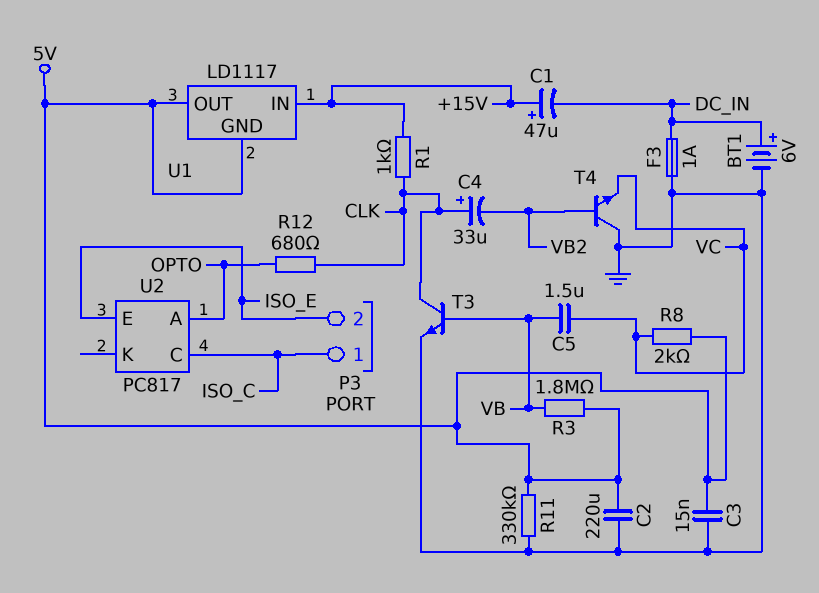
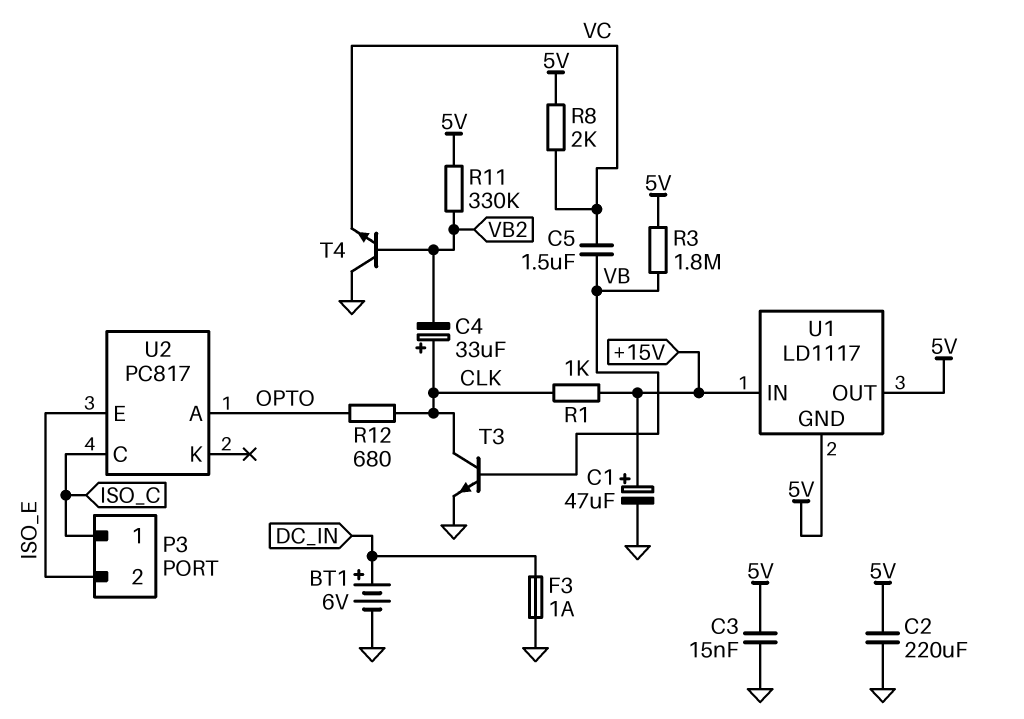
C1: 47uF (plus +15V, minus DC_IN) -> 47uF (plus +15V, minus GND)
R11: 330k (5V, GND) -> 330k (5V, VB2)

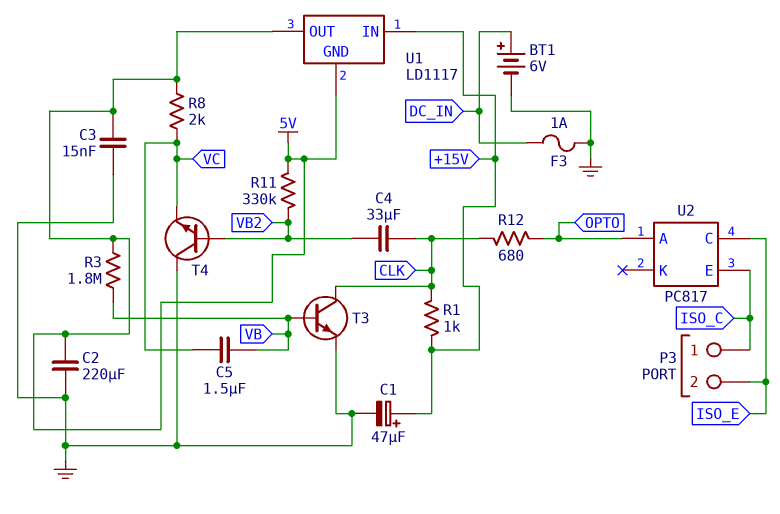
C4: 33uF (plus CLK, minus VB2) -> 33uF (CLK, VB2)
U2 pin C: ISO_C -> ISO_E
U2 pin E: ISO_E -> ISO_C

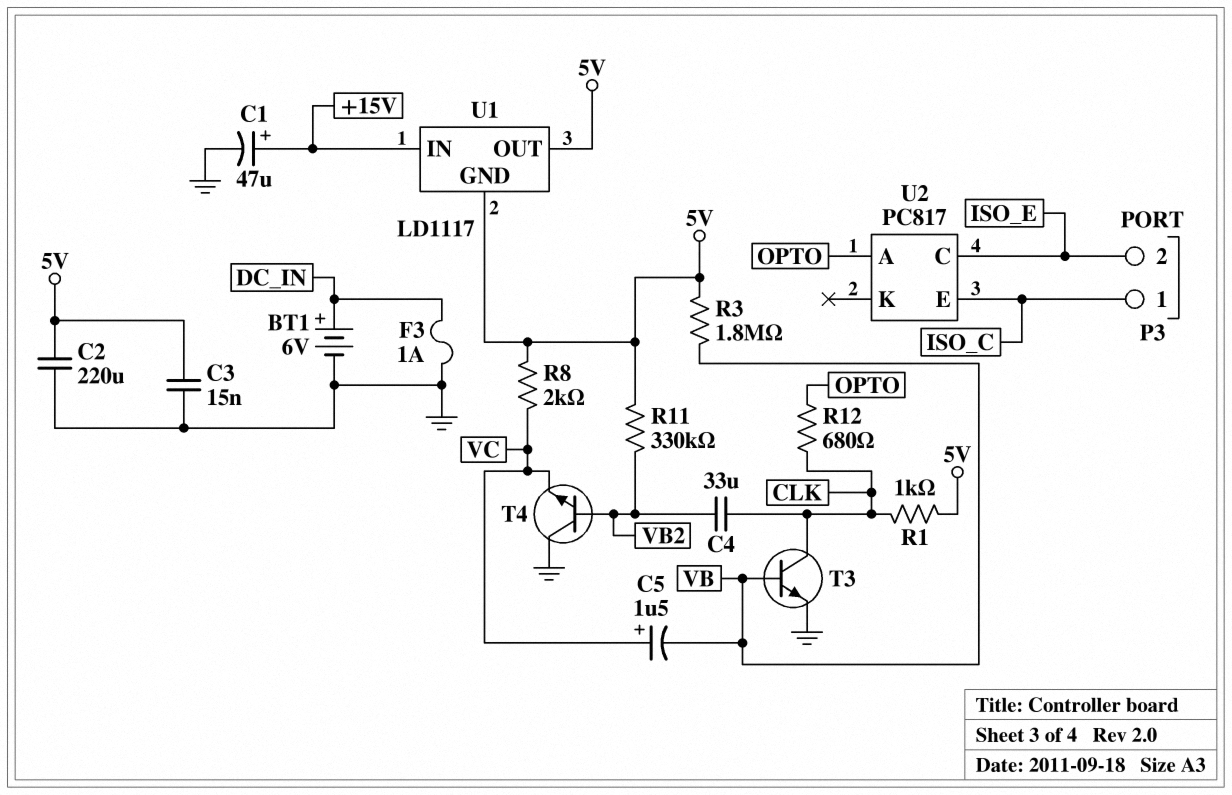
C5: 1.5uF (VB, VC) -> 1.5uF (plus VC, minus VB)
R1: 1k (+15V, CLK) -> 1k (5V, CLK)

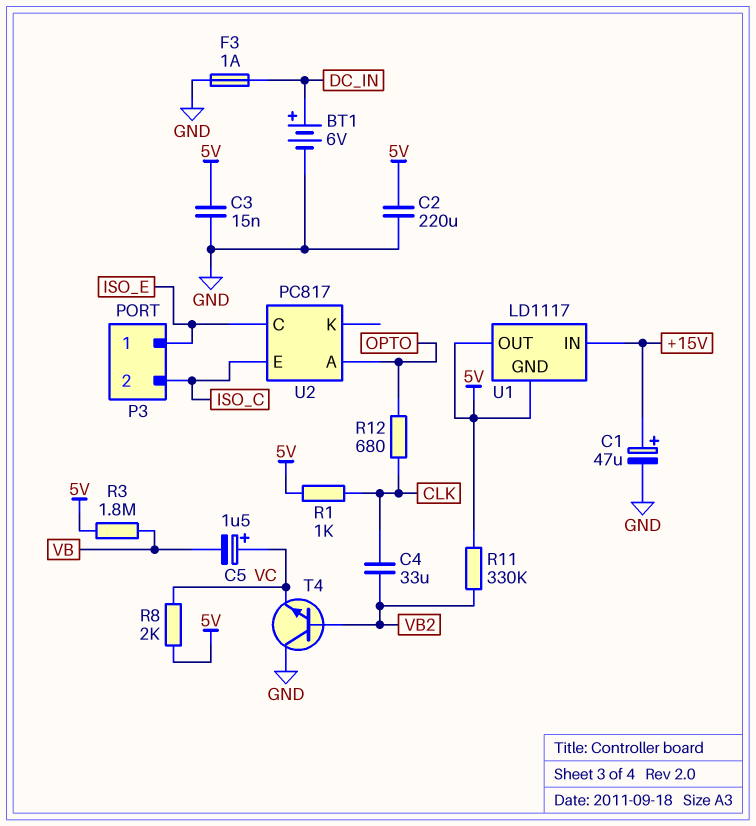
P3 pin 1: ISO_C -> ISO_E
P3 pin 2: ISO_E -> ISO_C
T3: NPN (B VB, C CLK, E GND) -> none

